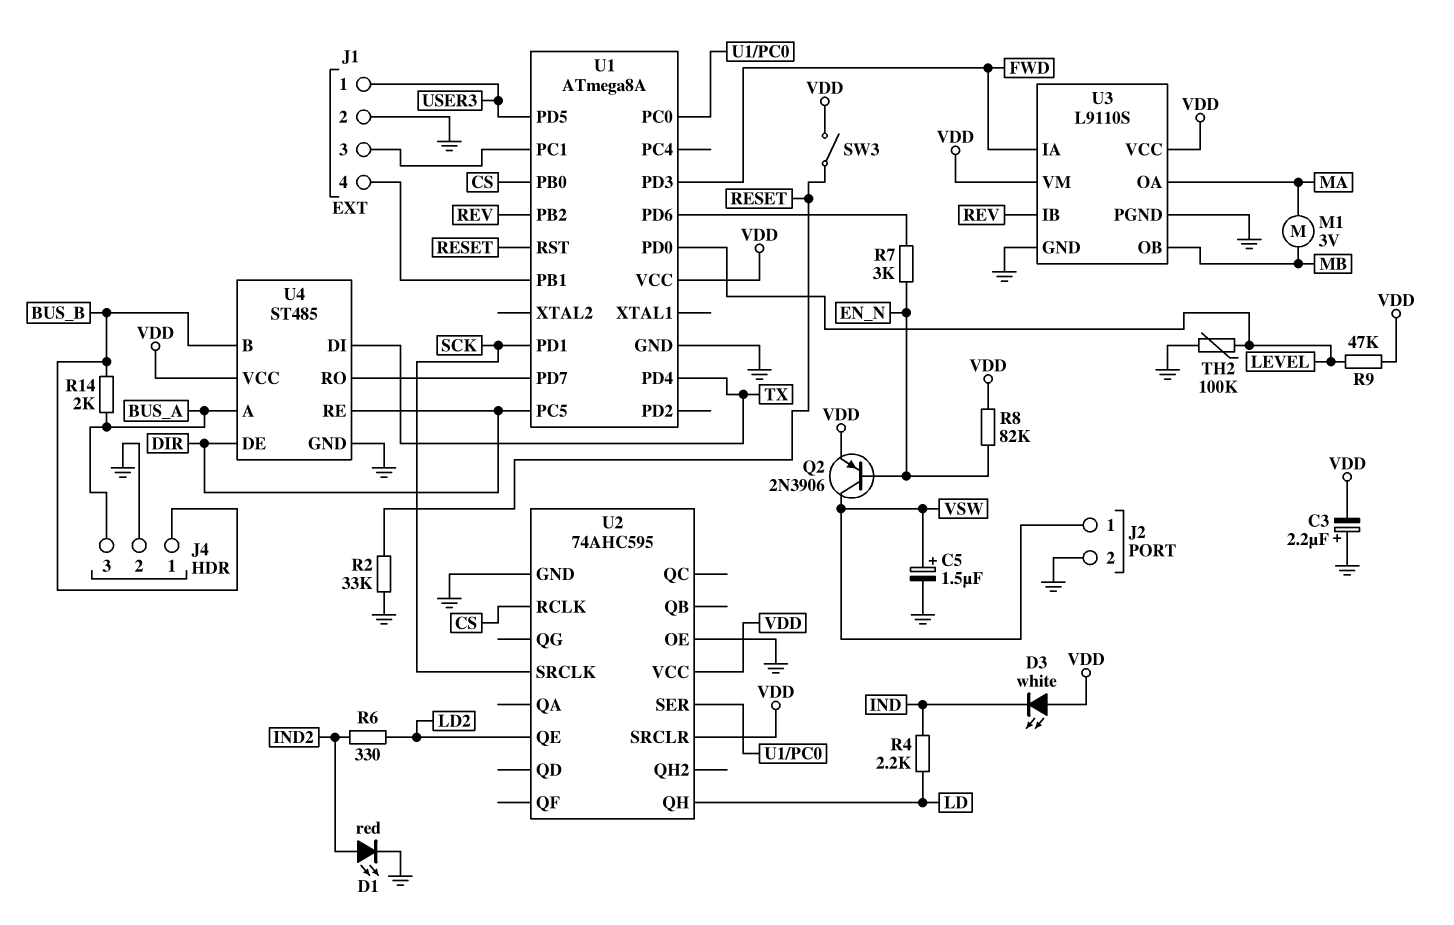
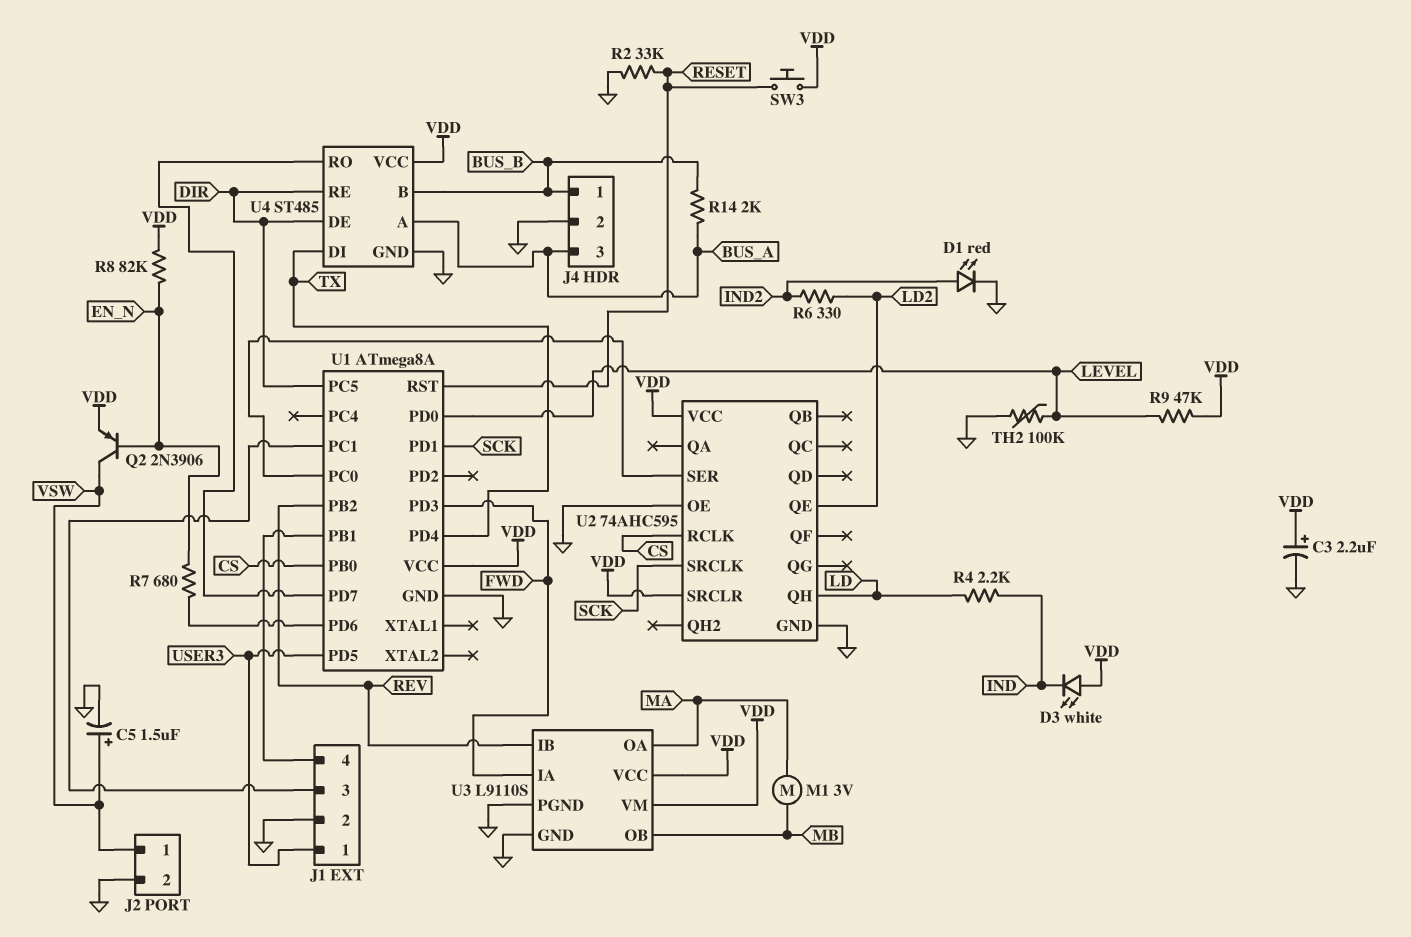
C3: 2.2uF (plus GND, minus VDD) -> 2.2uF (plus VDD, minus GND)
R7: 3k (EN_N, U1/PD6) -> 680 (EN_N, U1/PD6)
SW3: switch (RESET, VDD) -> button (RESET, VDD)

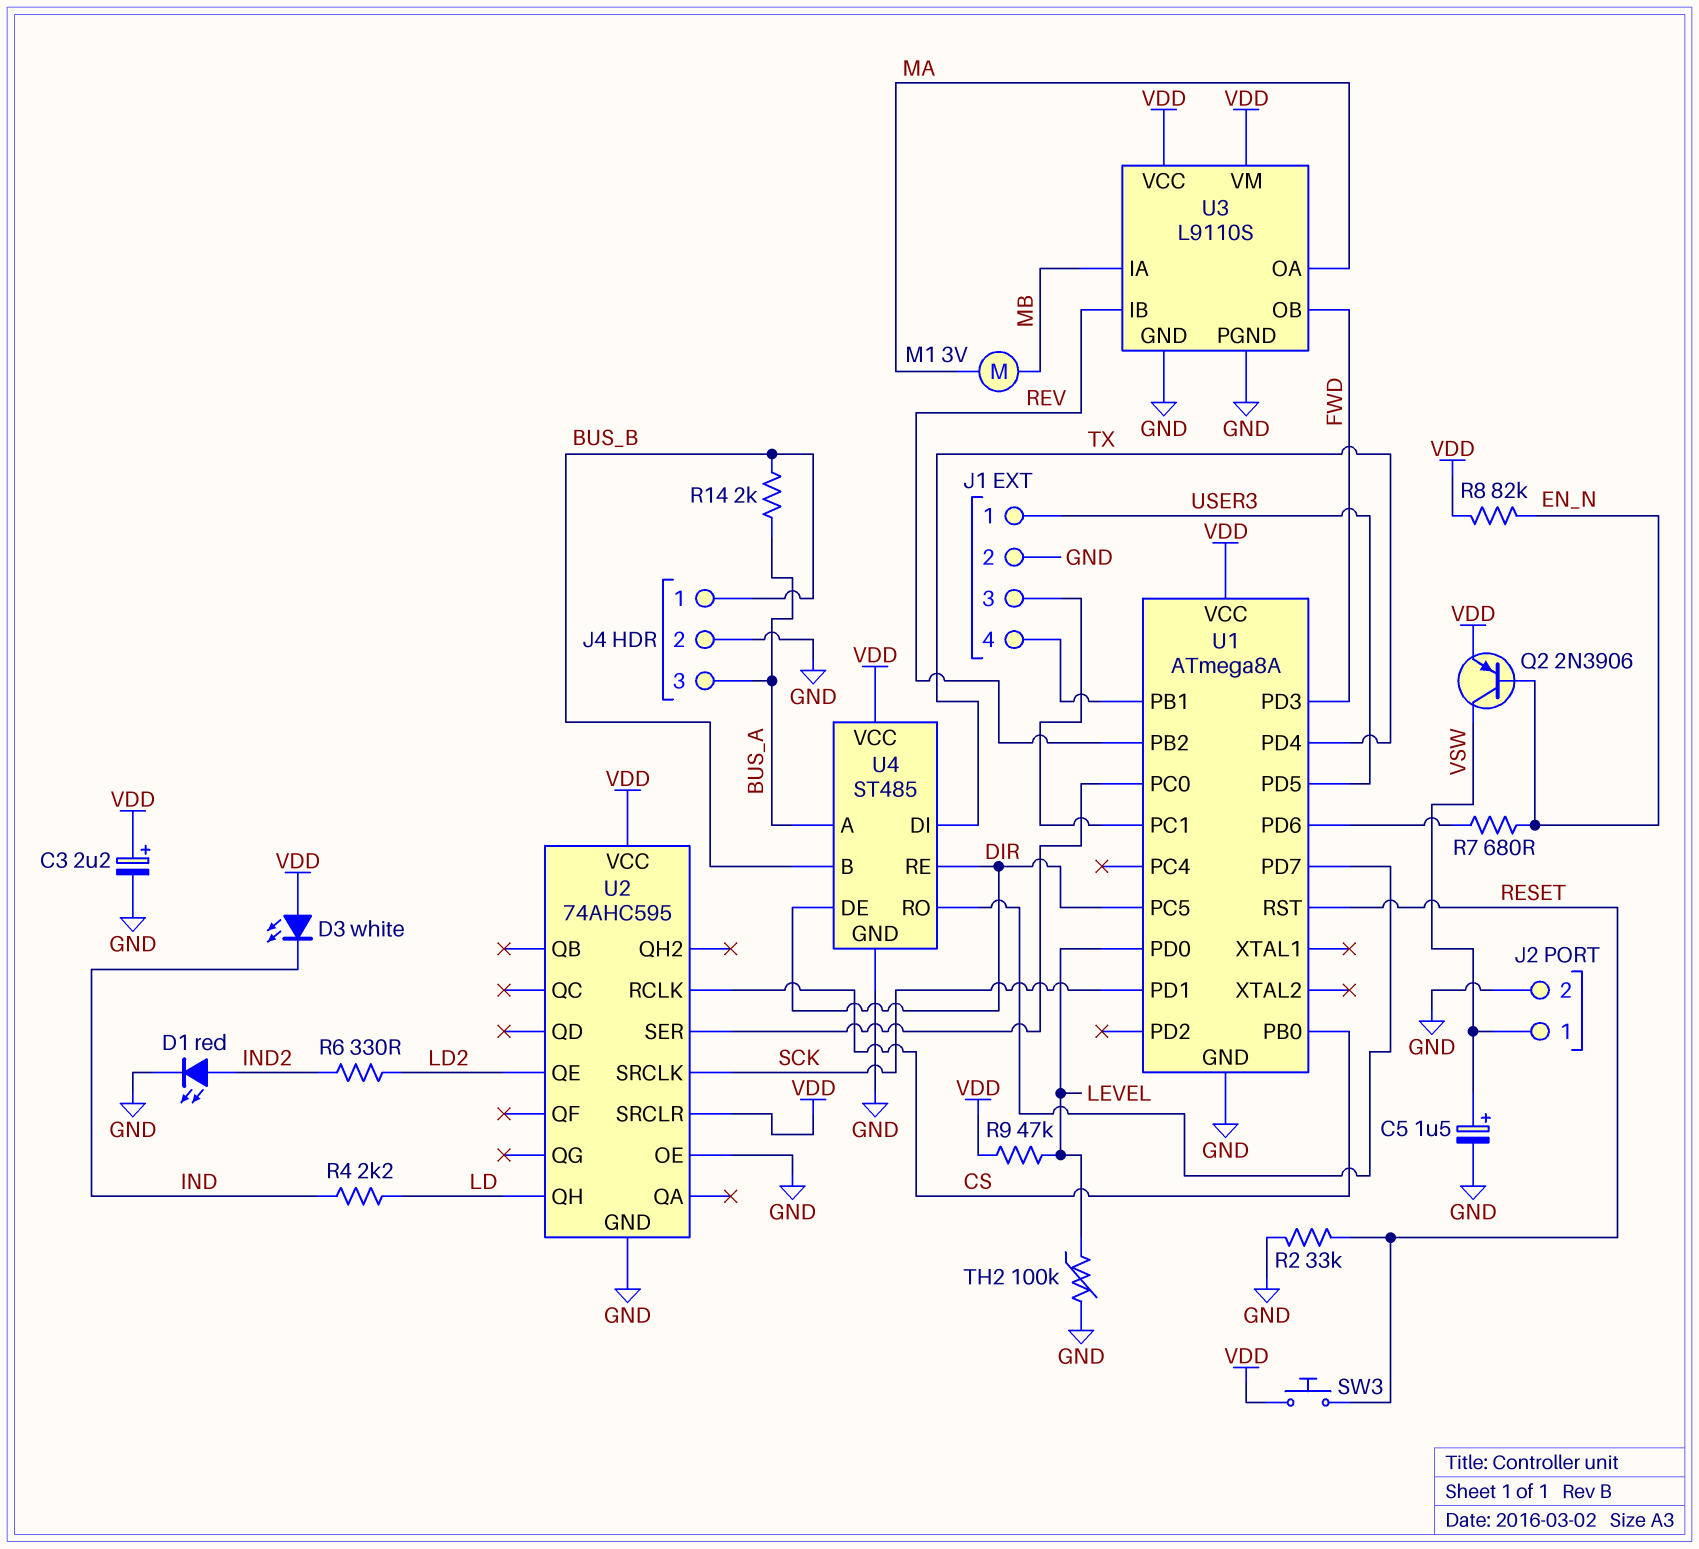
U3 pin IA: FWD -> MB
U3 pin OB: MB -> FWD

